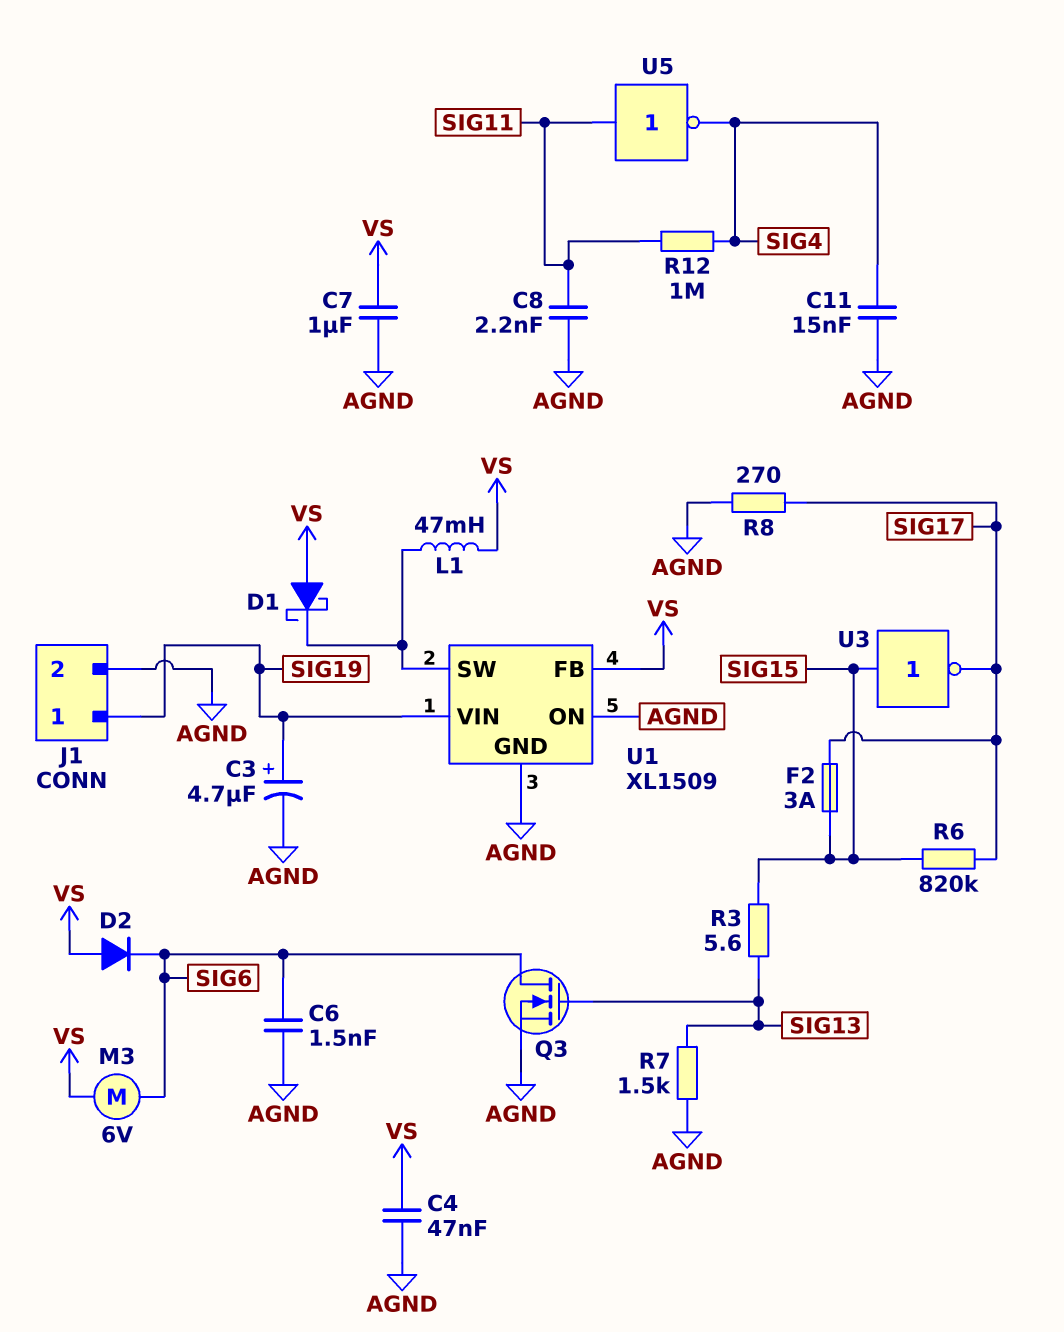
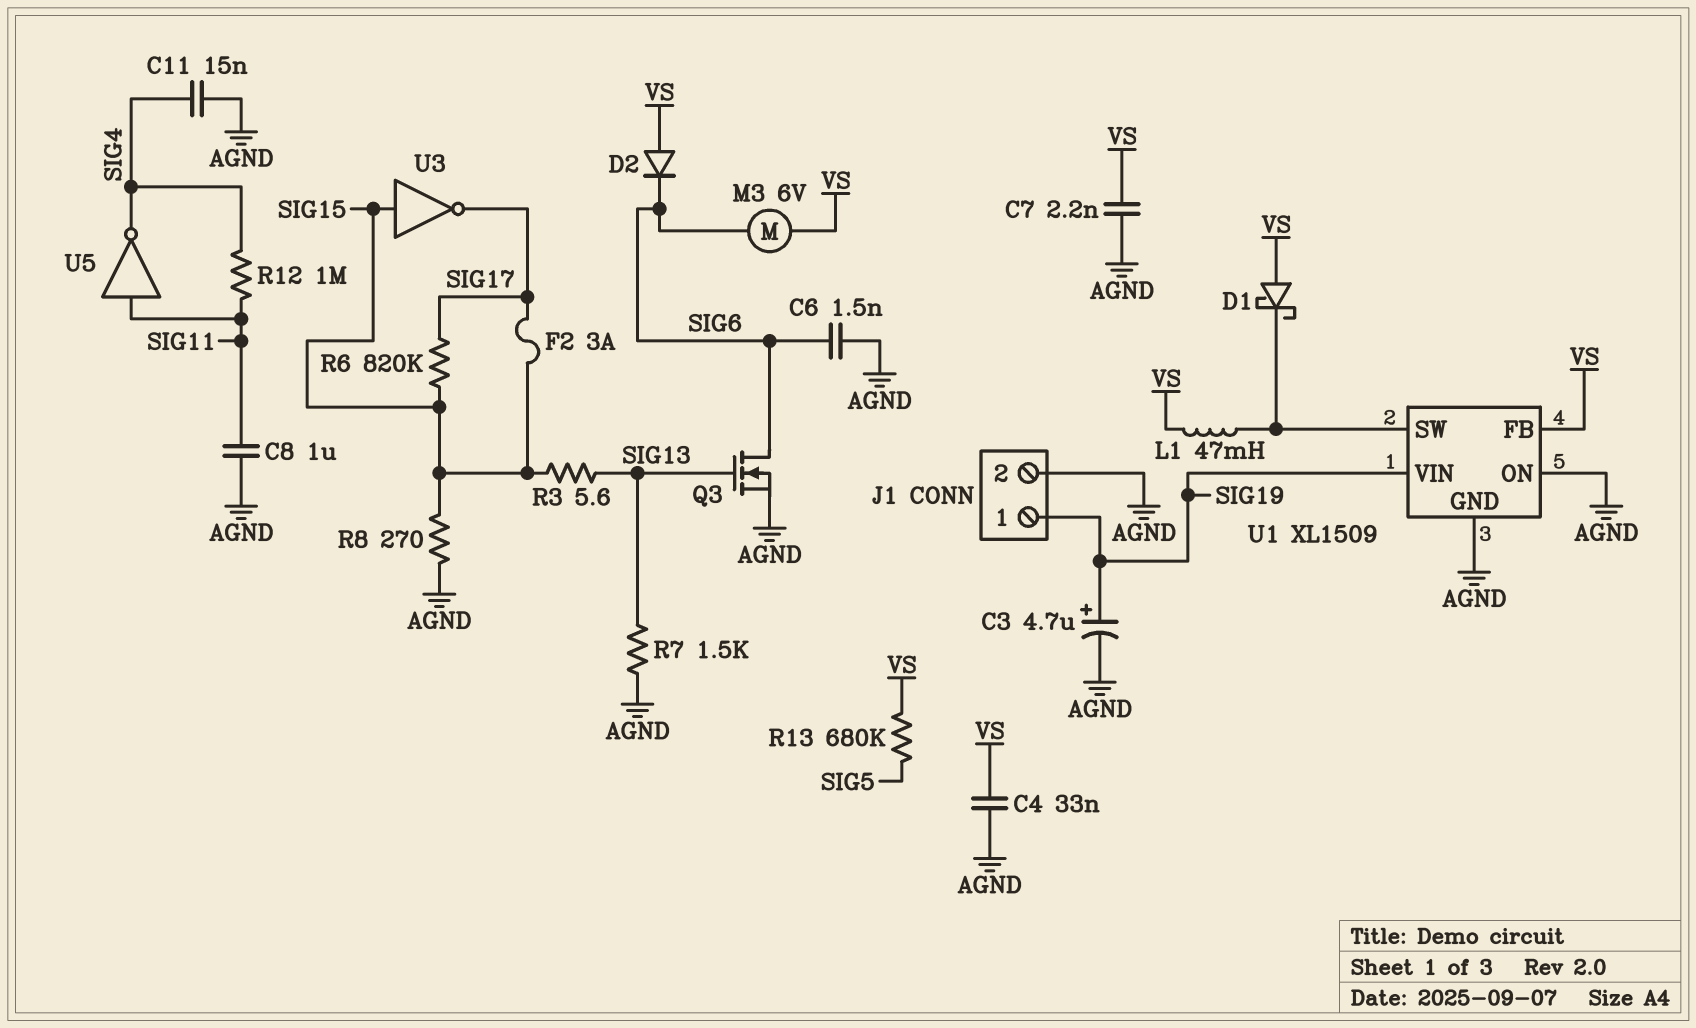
C4: 47nF (AGND, VS) -> 33nF (AGND, VS)
C7: 1uF (AGND, VS) -> 2.2nF (AGND, VS)
C8: 2.2nF (AGND, SIG11) -> 1uF (AGND, SIG11)
R8: 270 (AGND, SIG17) -> 270 (AGND, SIG15)
R13: none -> 680k (SIG5, VS)

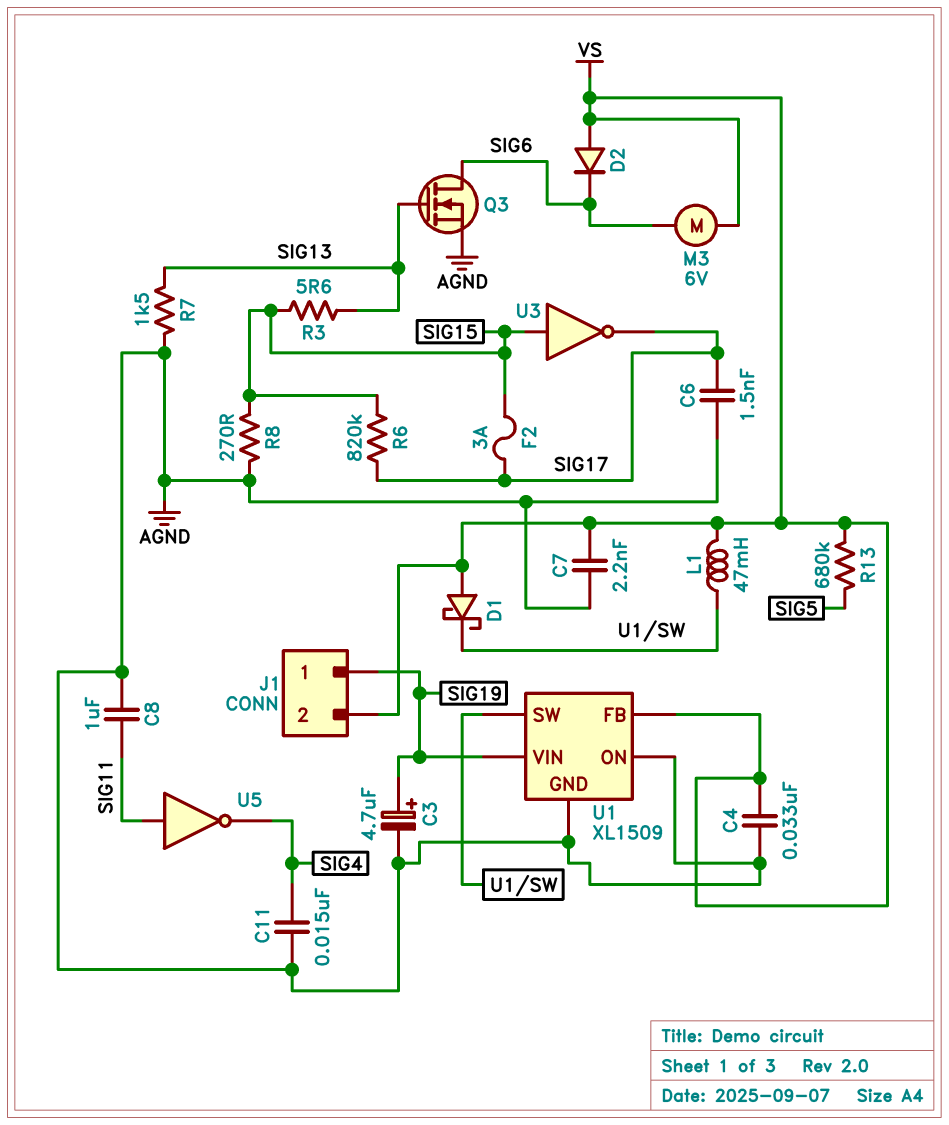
C6: 1.5nF (AGND, SIG6) -> 1.5nF (AGND, SIG17)
J1 pin 2: AGND -> VS
R12: 1M (SIG4, SIG11) -> none

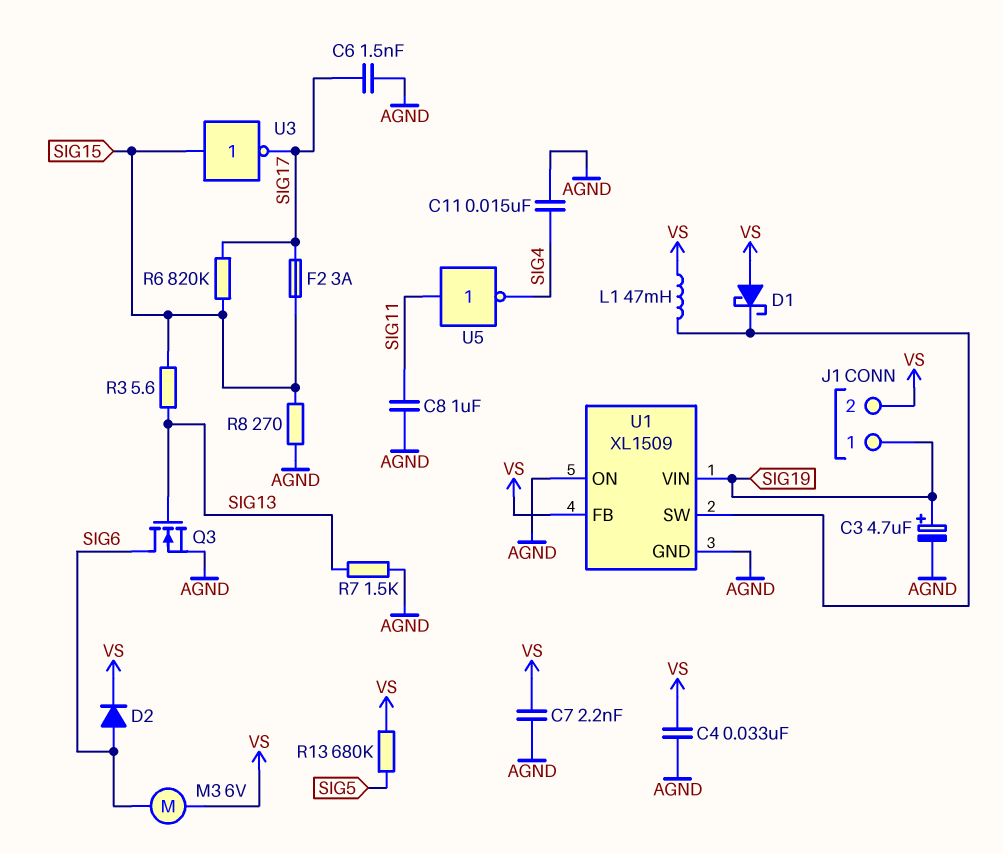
D2: diode (A VS, K SIG6) -> diode (A SIG6, K VS)

